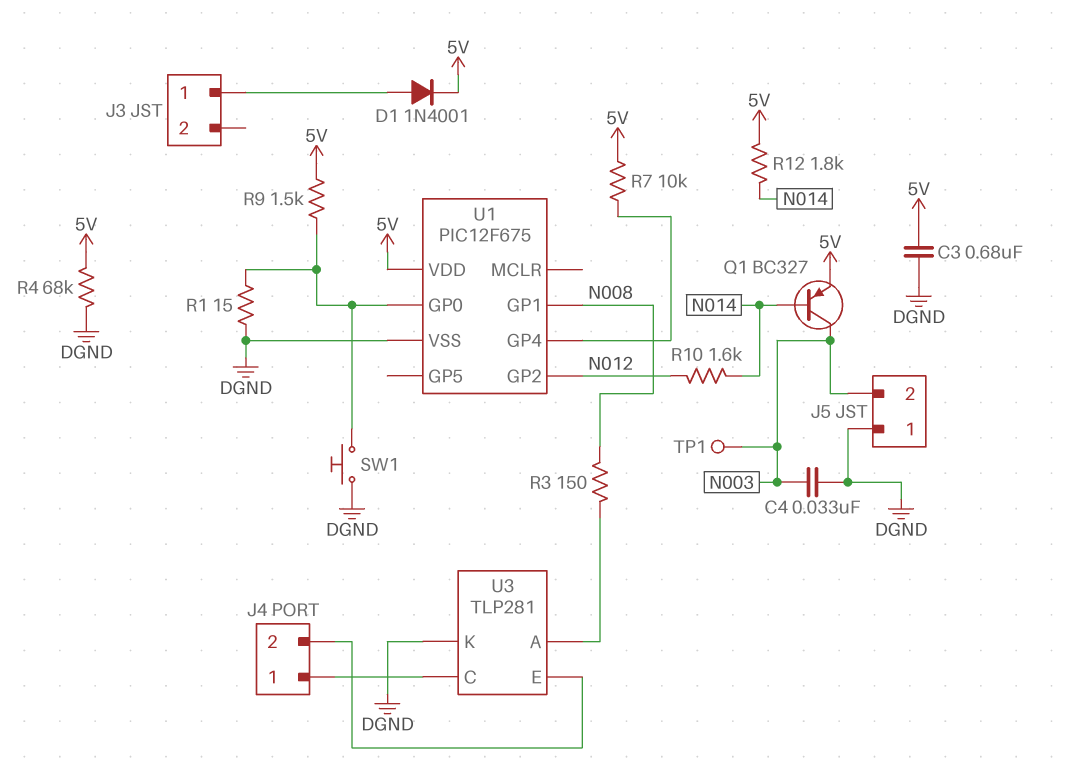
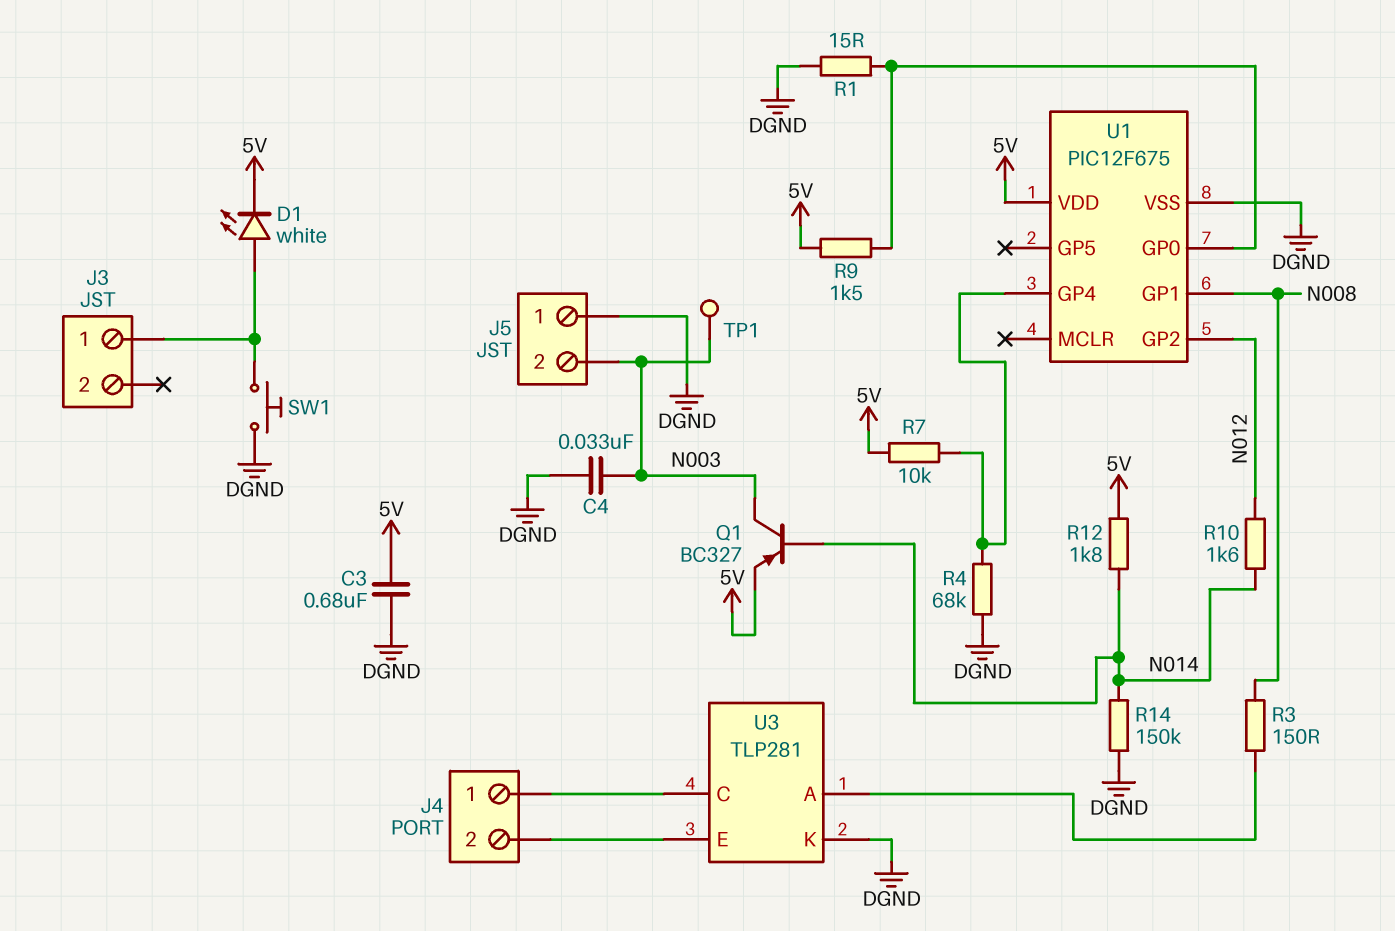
D1: diode 1N4001 (A J3/1, K 5V) -> LED white (A J3/1, K 5V)
R4: 68k (5V, DGND) -> 68k (DGND, U1/GP4)
R14: none -> 150k (DGND, N014)
SW1: button (DGND, U1/GP0) -> button (DGND, J3/1)

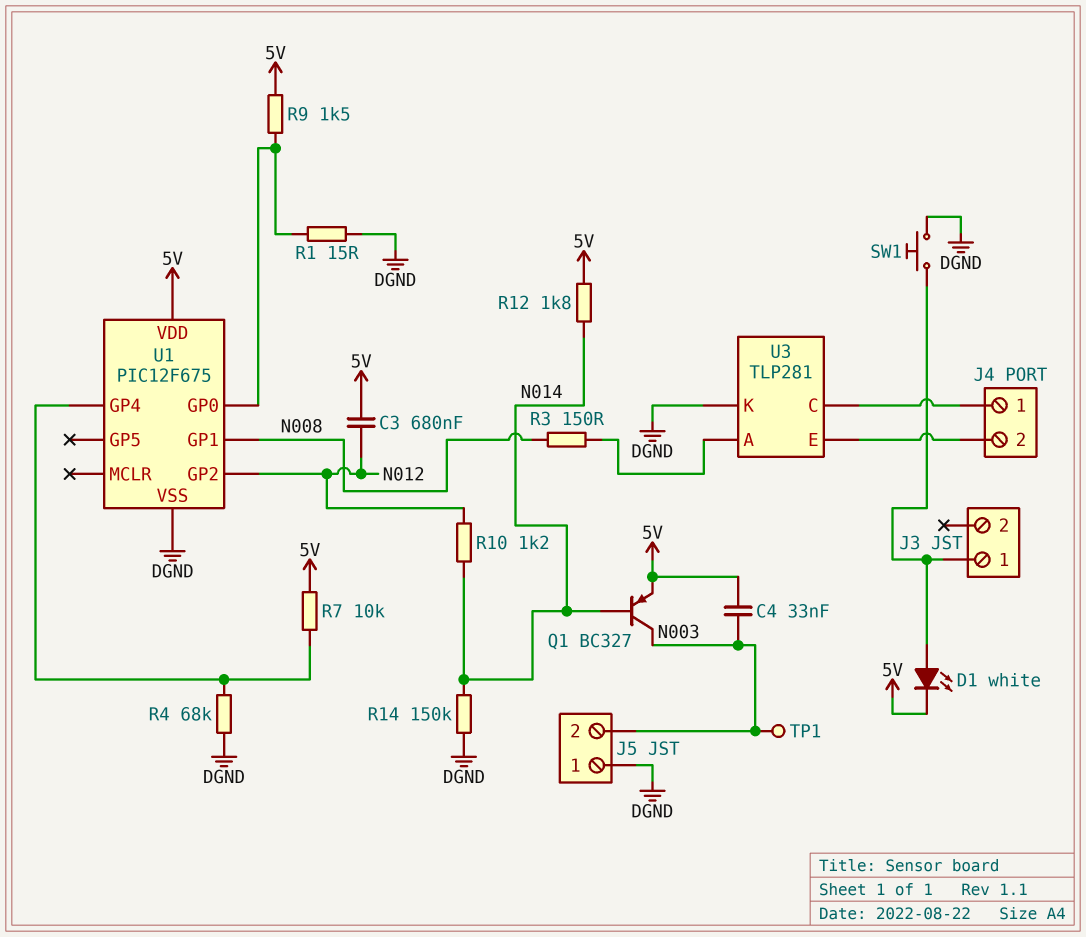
C3: 680nF (5V, DGND) -> 680nF (5V, N012)
C4: 33nF (DGND, N003) -> 33nF (5V, N003)
R10: 1.6k (N012, N014) -> 1.2k (N012, N014)

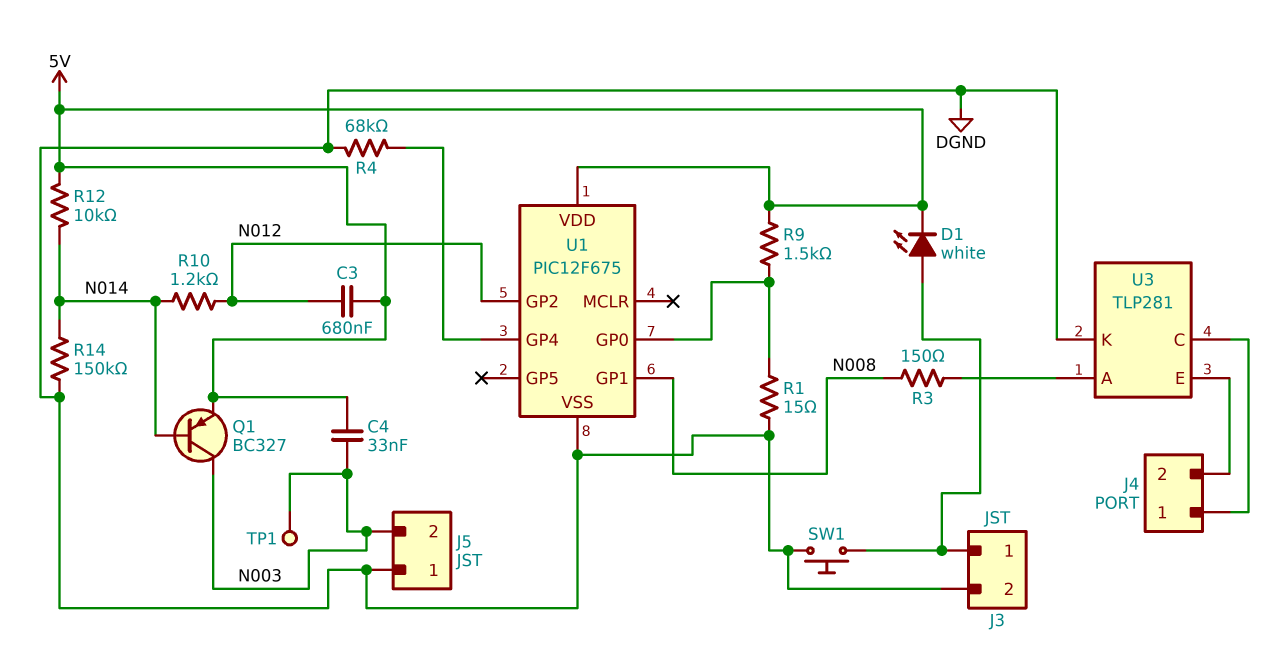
J3 pin 2: none -> DGND
R7: 10k (5V, U1/GP4) -> none
R12: 1.8k (5V, N014) -> 10k (5V, N014)

